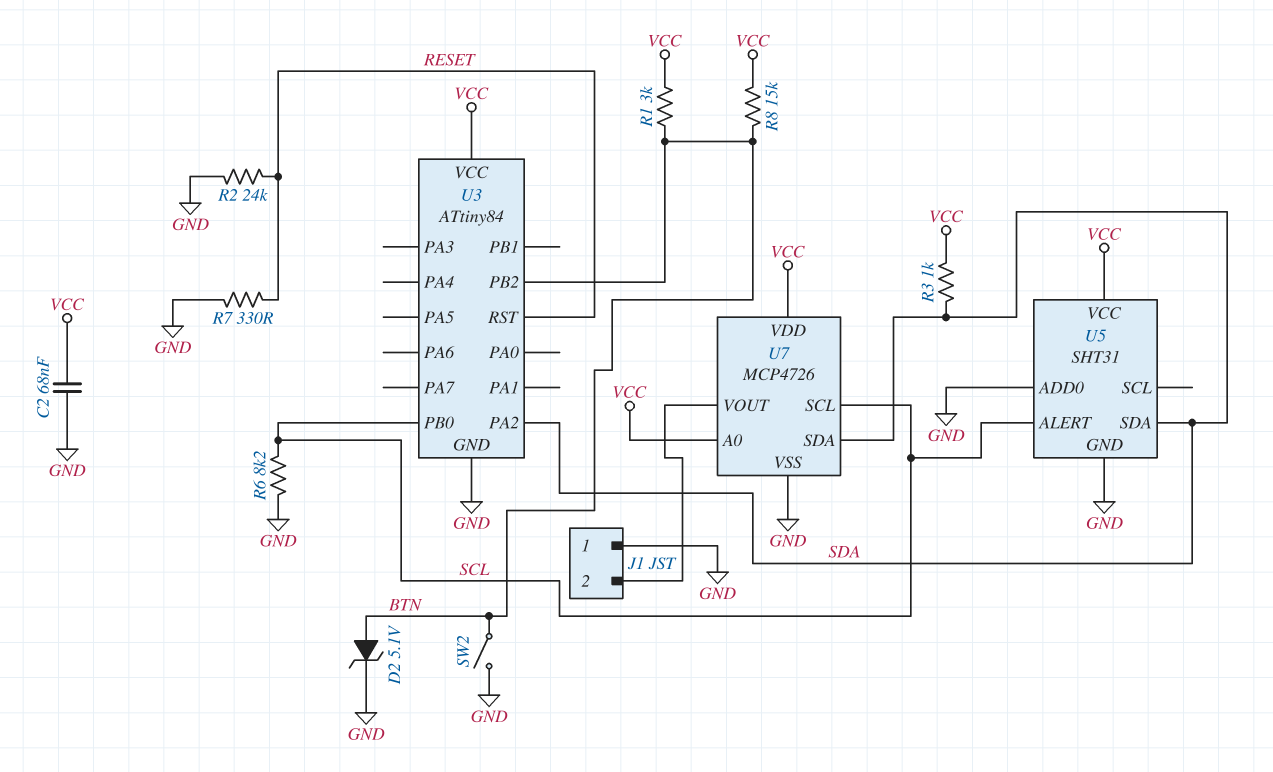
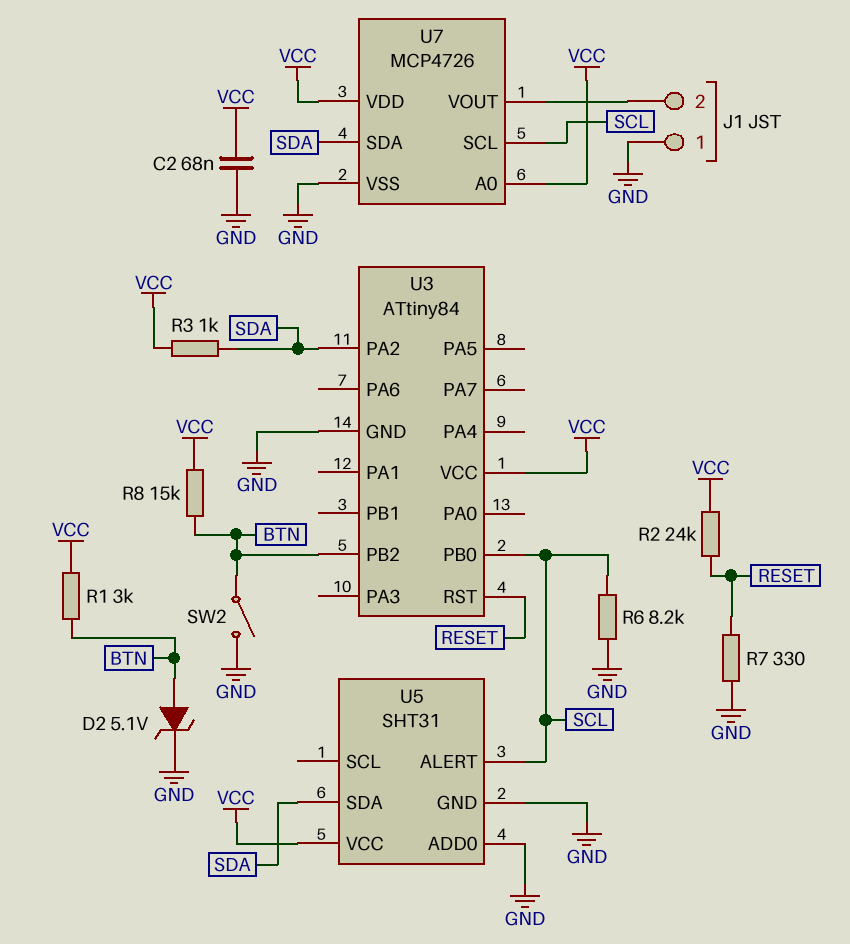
R2: 24k (GND, RESET) -> 24k (RESET, VCC)

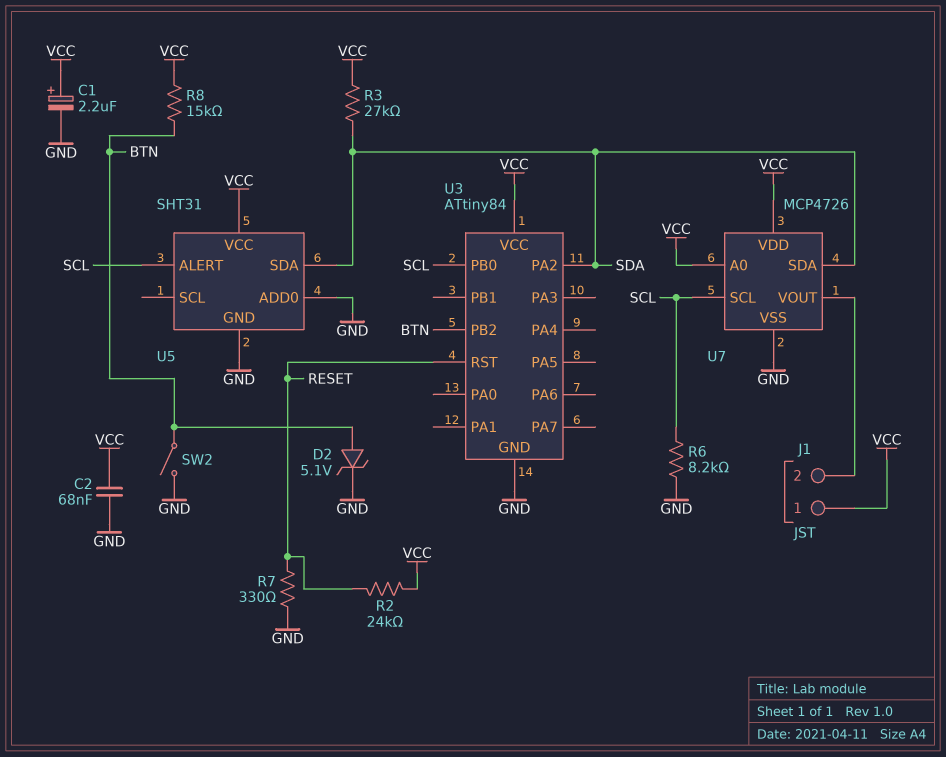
C1: none -> 2.2uF (plus VCC, minus GND)
J1 pin 1: GND -> VCC
R1: 3k (BTN, VCC) -> none
R3: 1k (SDA, VCC) -> 27k (SDA, VCC)

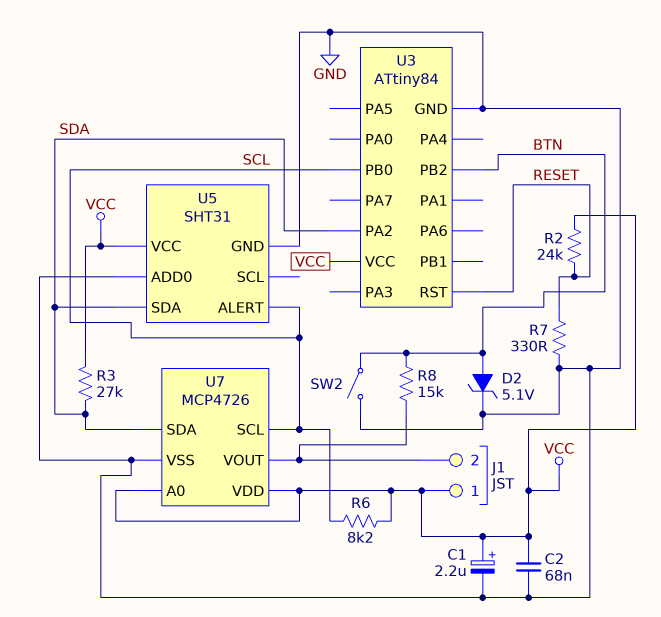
R6: 8.2k (GND, SCL) -> 8.2k (SCL, VCC)
R8: 15k (BTN, VCC) -> 15k (BTN, J1/2)

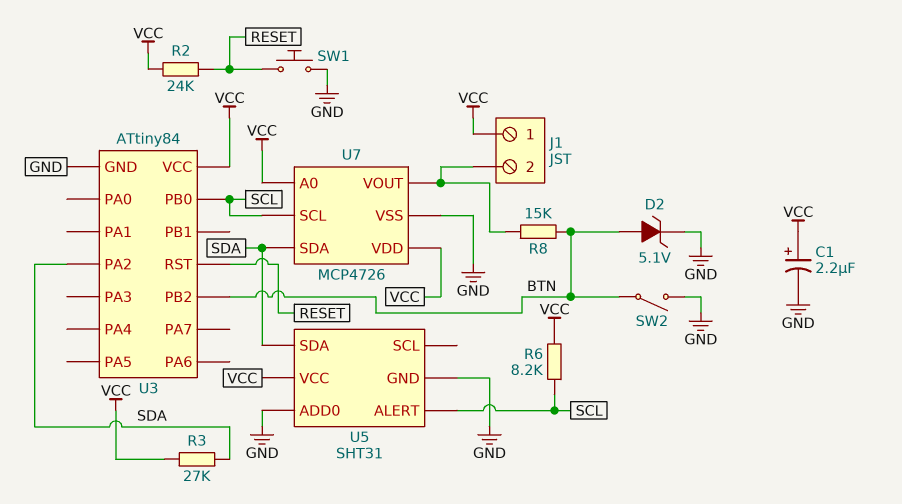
C2: 68nF (GND, VCC) -> none
R7: 330 (GND, RESET) -> none
SW1: none -> button (GND, RESET)

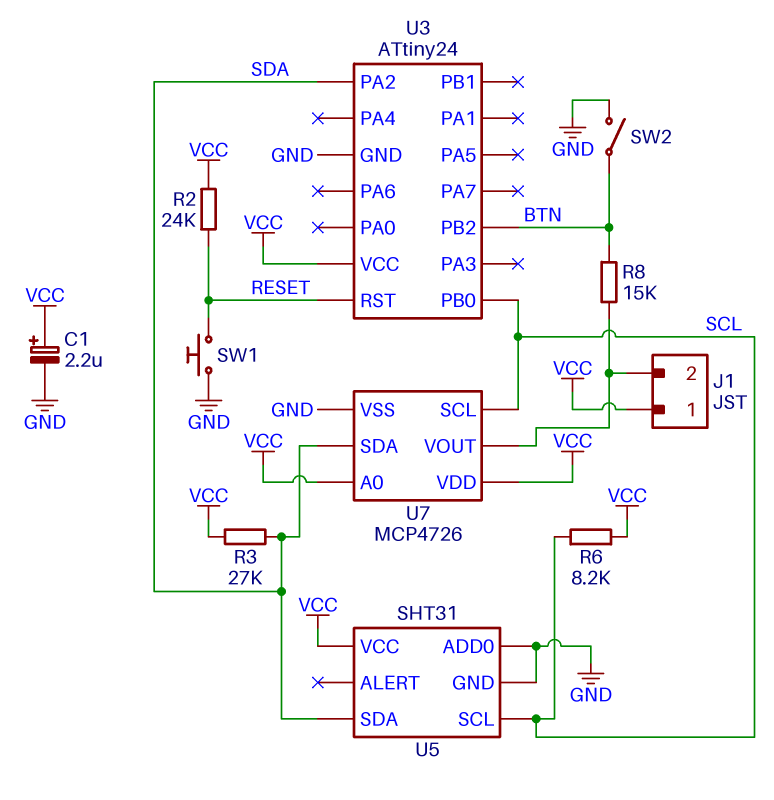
D2: zener 5.1V (A BTN, K GND) -> none
U3: ATtiny84 -> ATtiny24
U5 pin ALERT: SCL -> none
U5 pin SCL: none -> SCL

